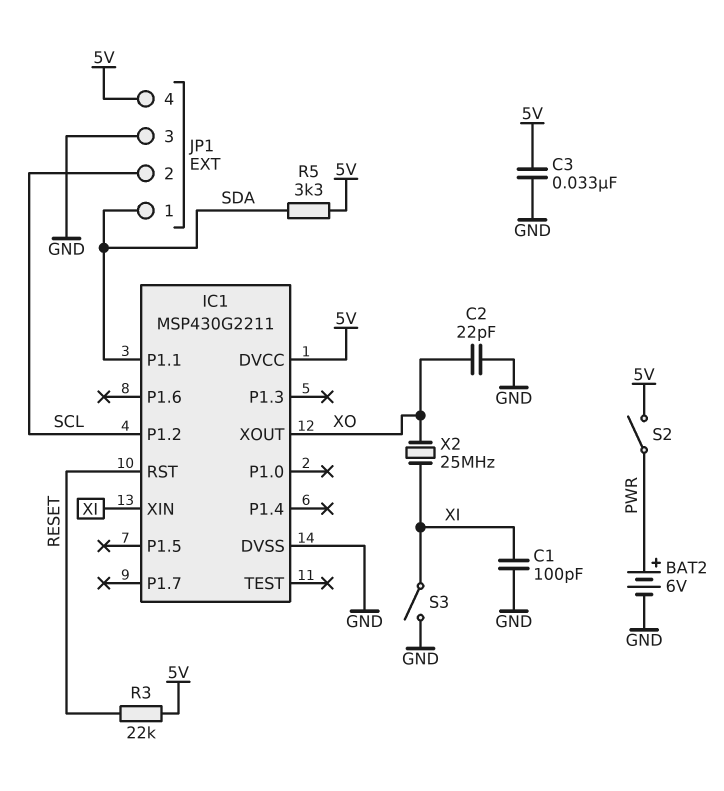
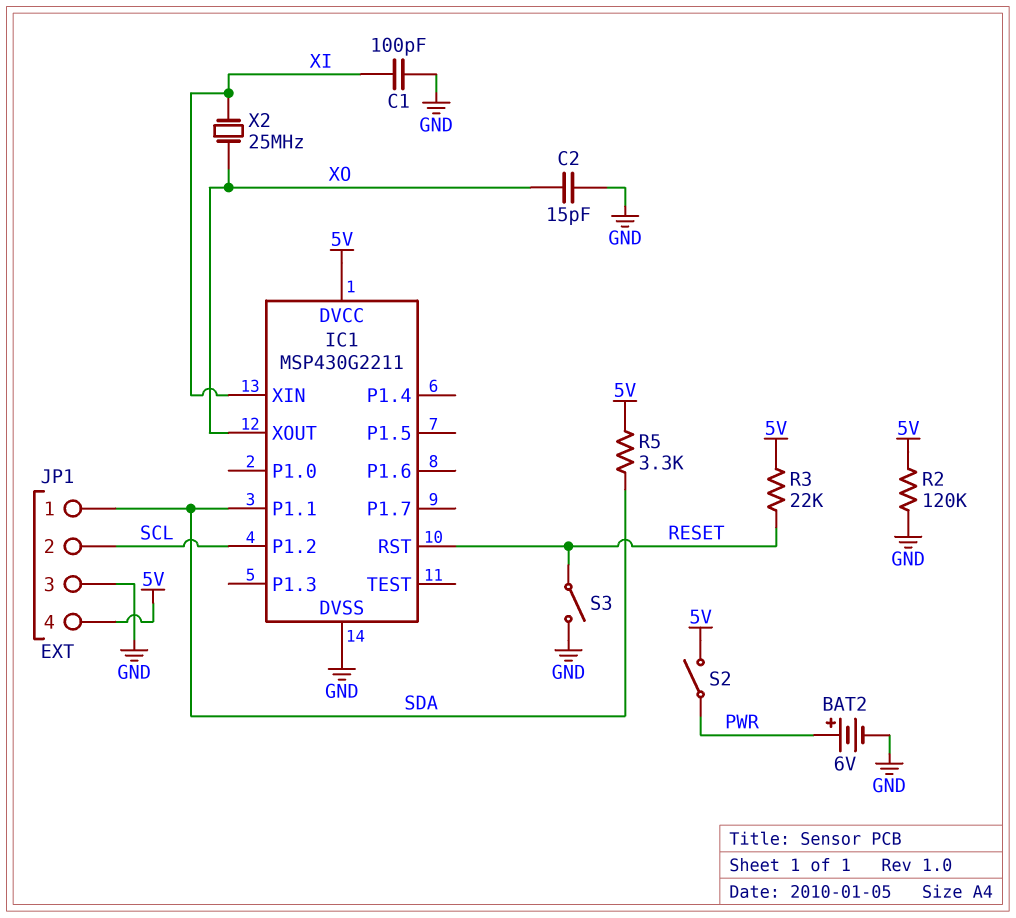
C2: 22pF (GND, XO) -> 15pF (GND, XO)
C3: 33nF (5V, GND) -> none
R2: none -> 120k (5V, GND)
S3: switch (GND, XI) -> switch (GND, RESET)

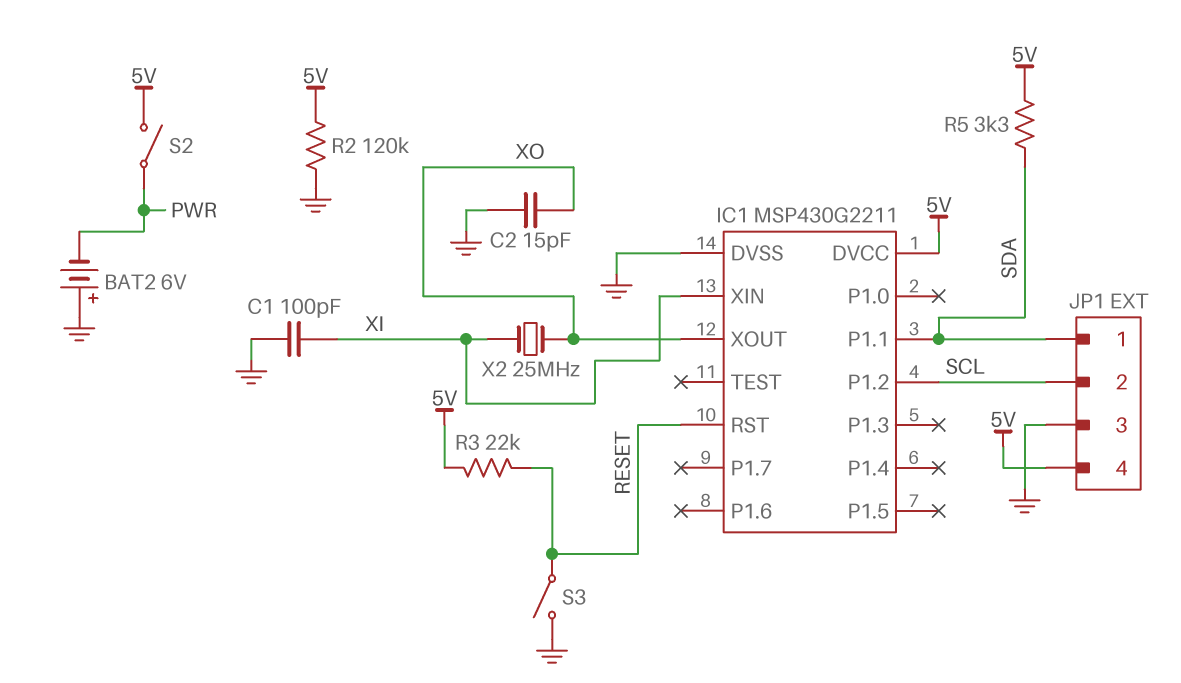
BAT2: 6V (plus PWR, minus GND) -> 6V (plus GND, minus PWR)

